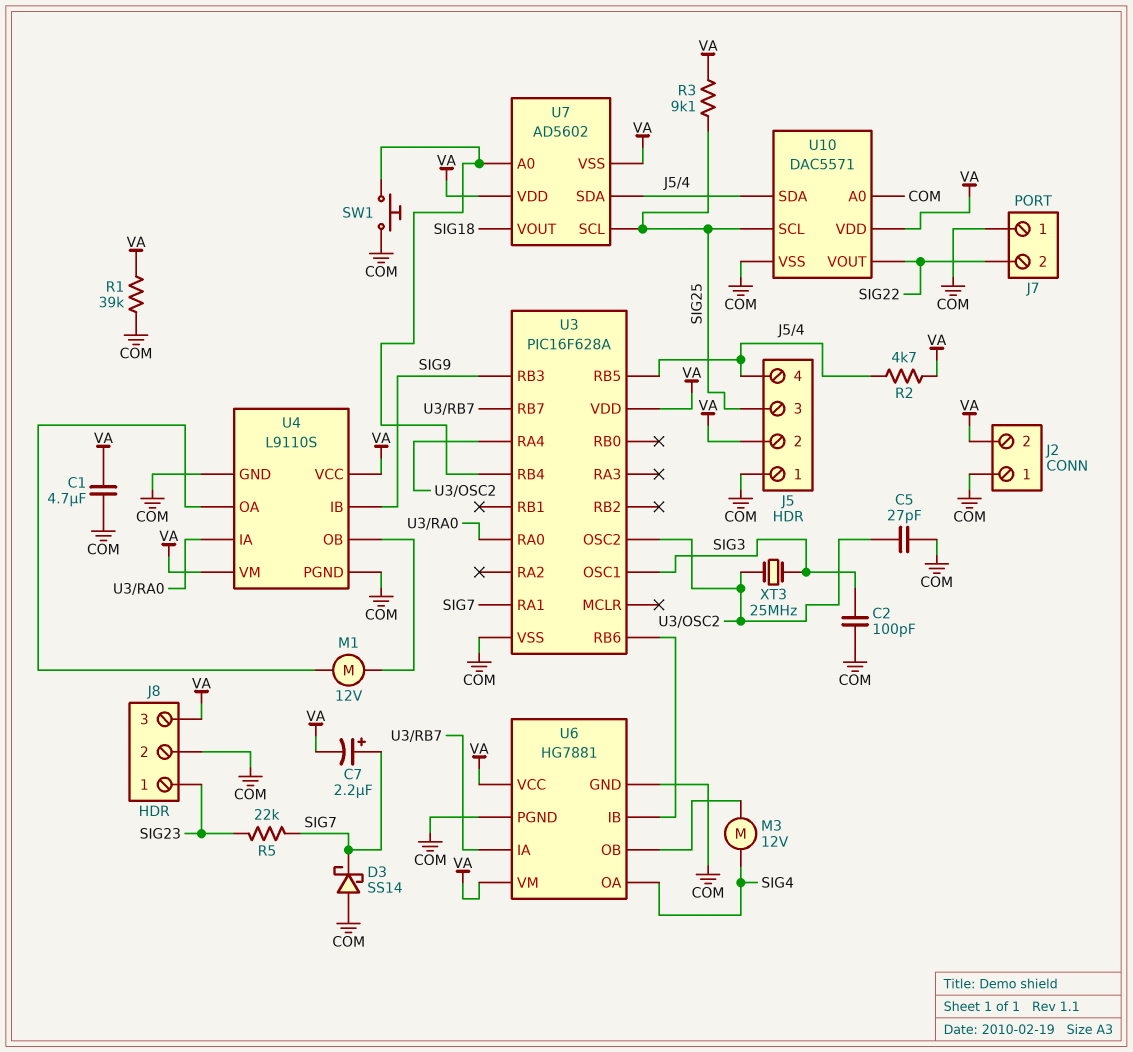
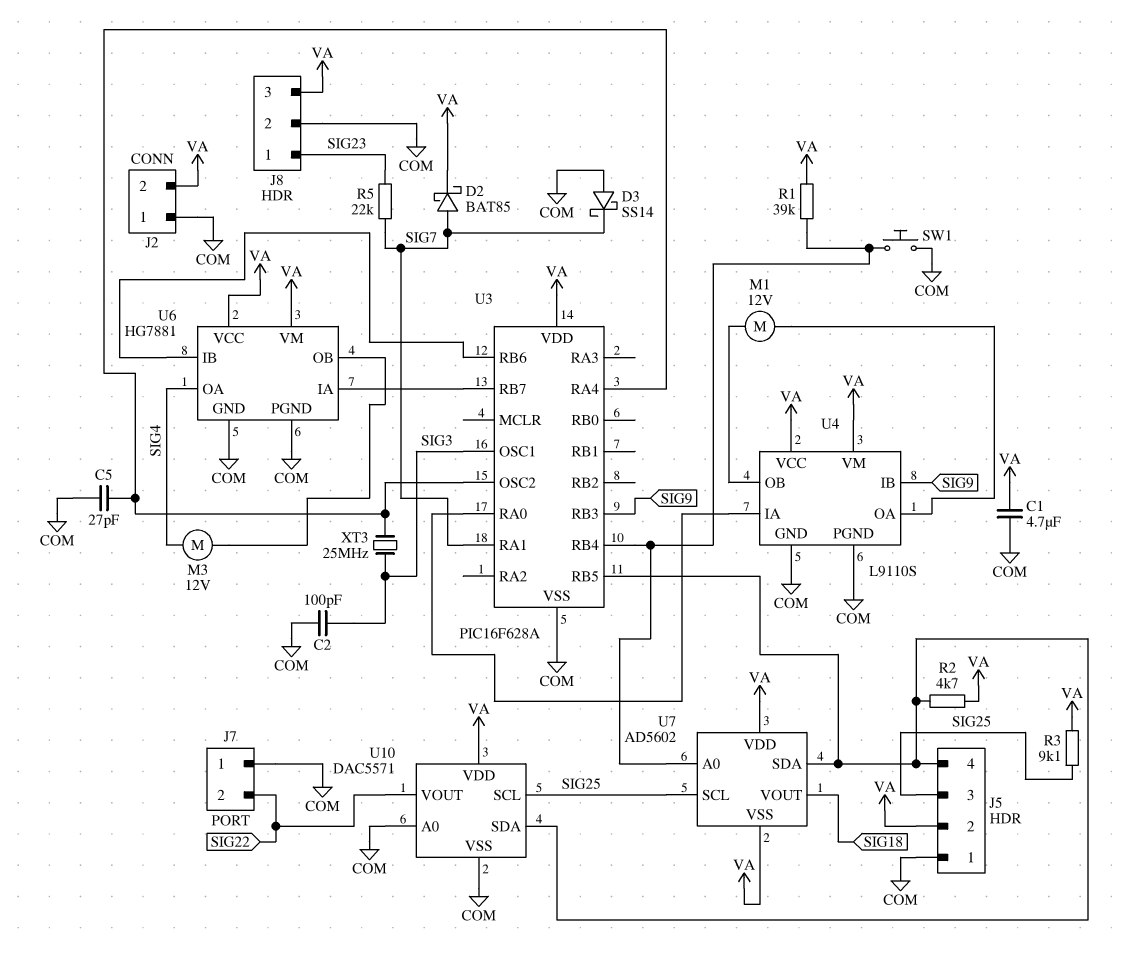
C7: 2.2uF (plus SIG7, minus VA) -> none
D2: none -> schottky BAT85 (A SIG7, K VA)
R1: 39k (COM, VA) -> 39k (U3/RB4, VA)

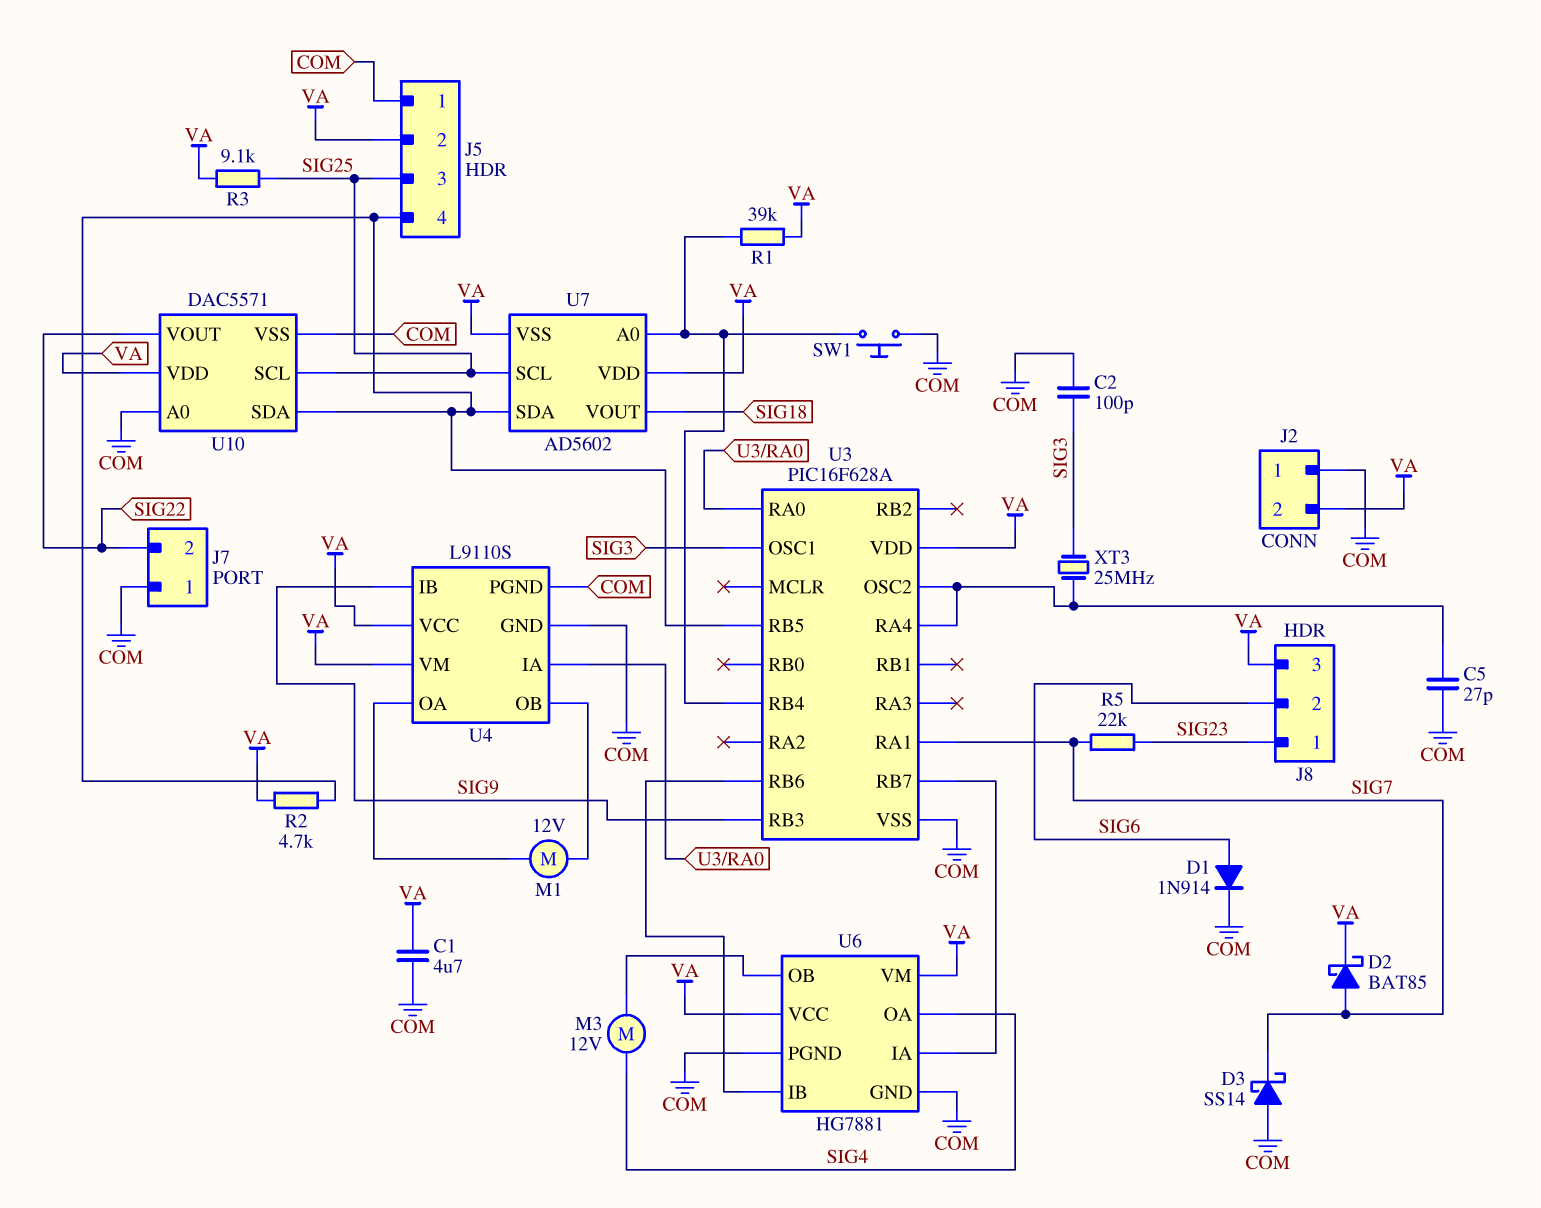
D1: none -> diode 1N914 (A SIG6, K COM)
J8 pin 2: COM -> SIG6

